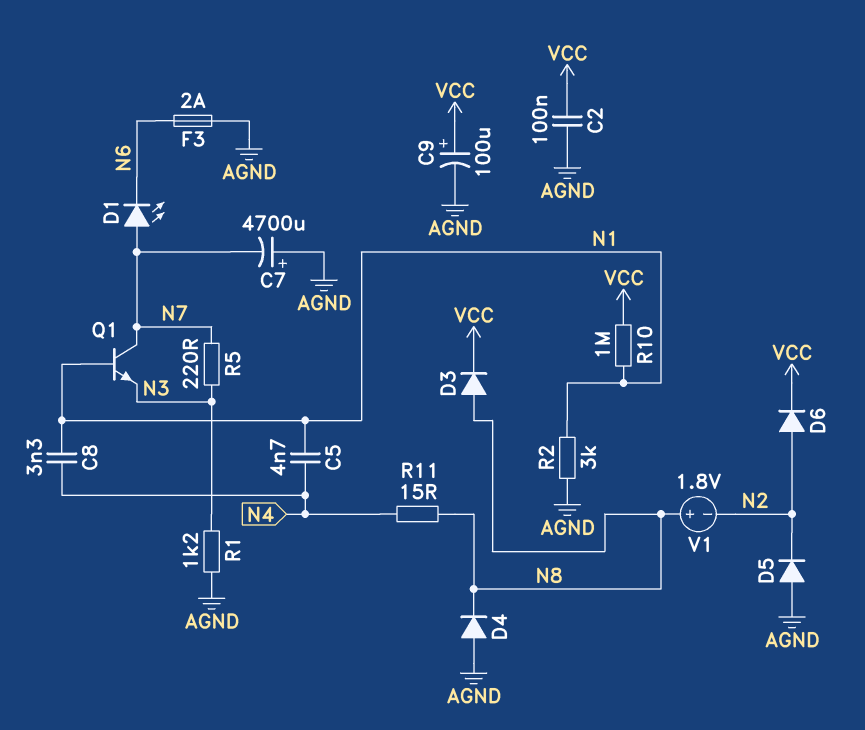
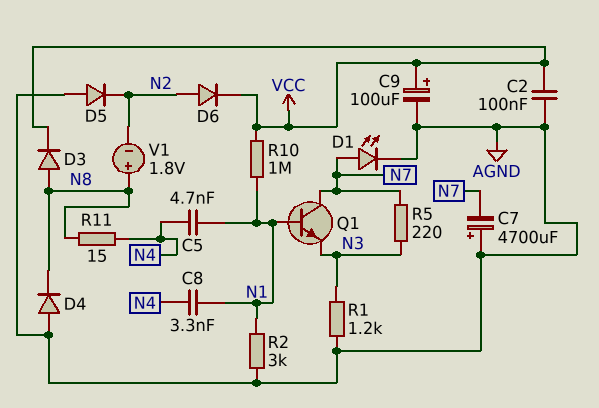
D1: LED (A N7, K N6) -> LED (A N7, K AGND)
F3: 2A (AGND, N6) -> none

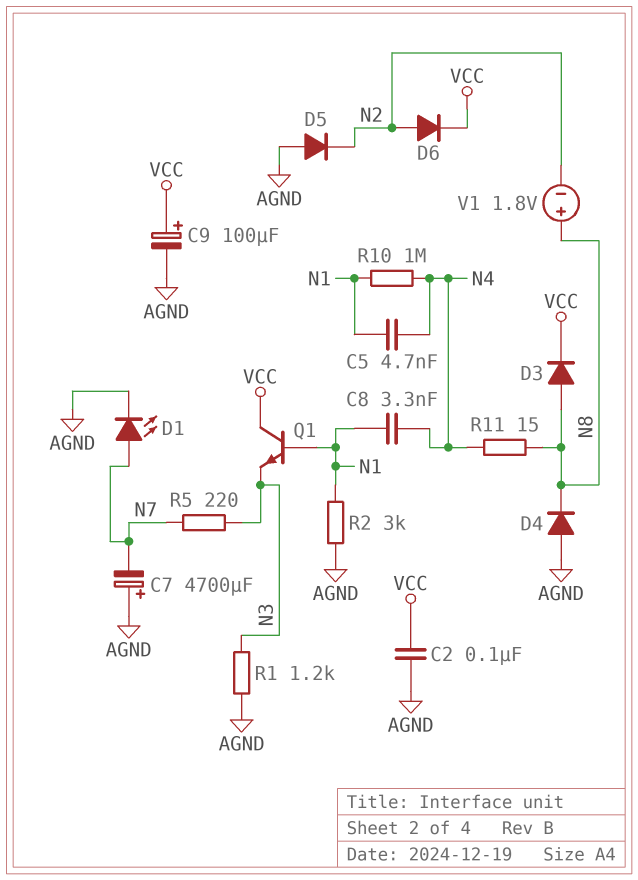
Q1: NPN (B N1, C N7, E N3) -> NPN (B N1, C VCC, E N3)
R10: 1M (N1, VCC) -> 1M (N1, N4)

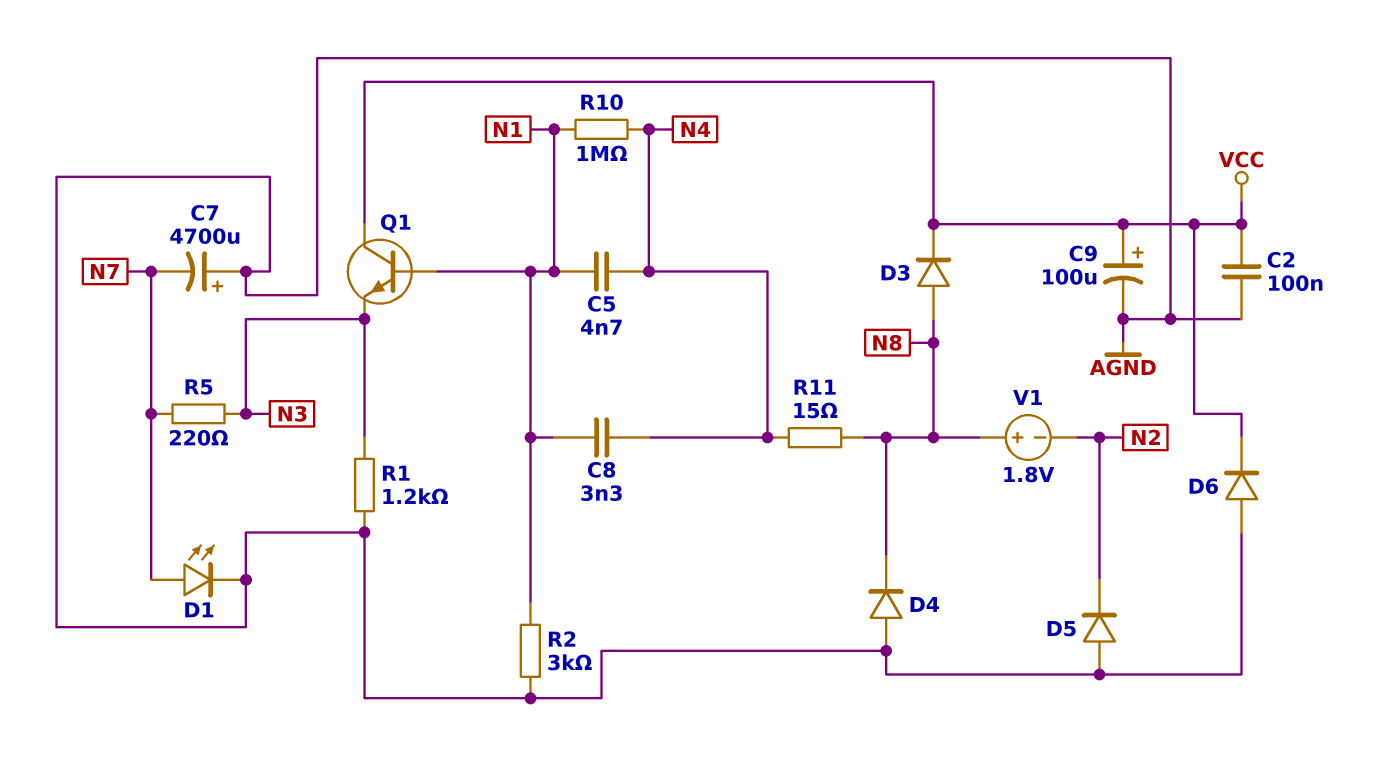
D6: diode (A N2, K VCC) -> diode (A AGND, K VCC)

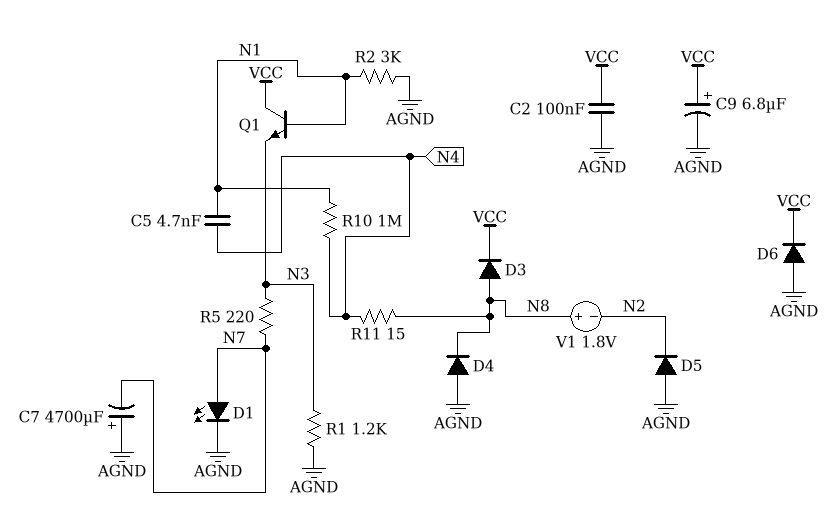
C8: 3.3nF (N1, N4) -> none
C9: 100uF (plus VCC, minus AGND) -> 6.8uF (plus VCC, minus AGND)

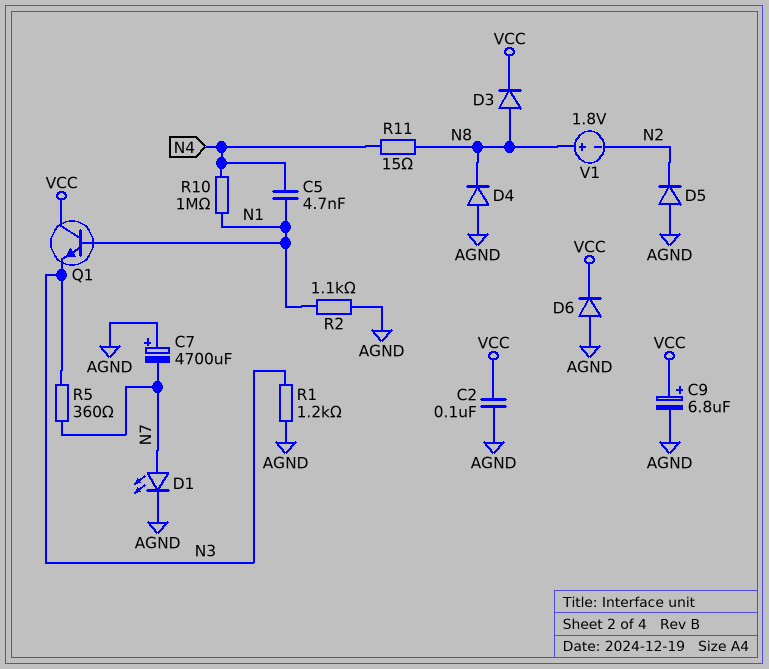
R2: 3k (AGND, N1) -> 1.1k (AGND, N1)
R5: 220 (N3, N7) -> 360 (N3, N7)

